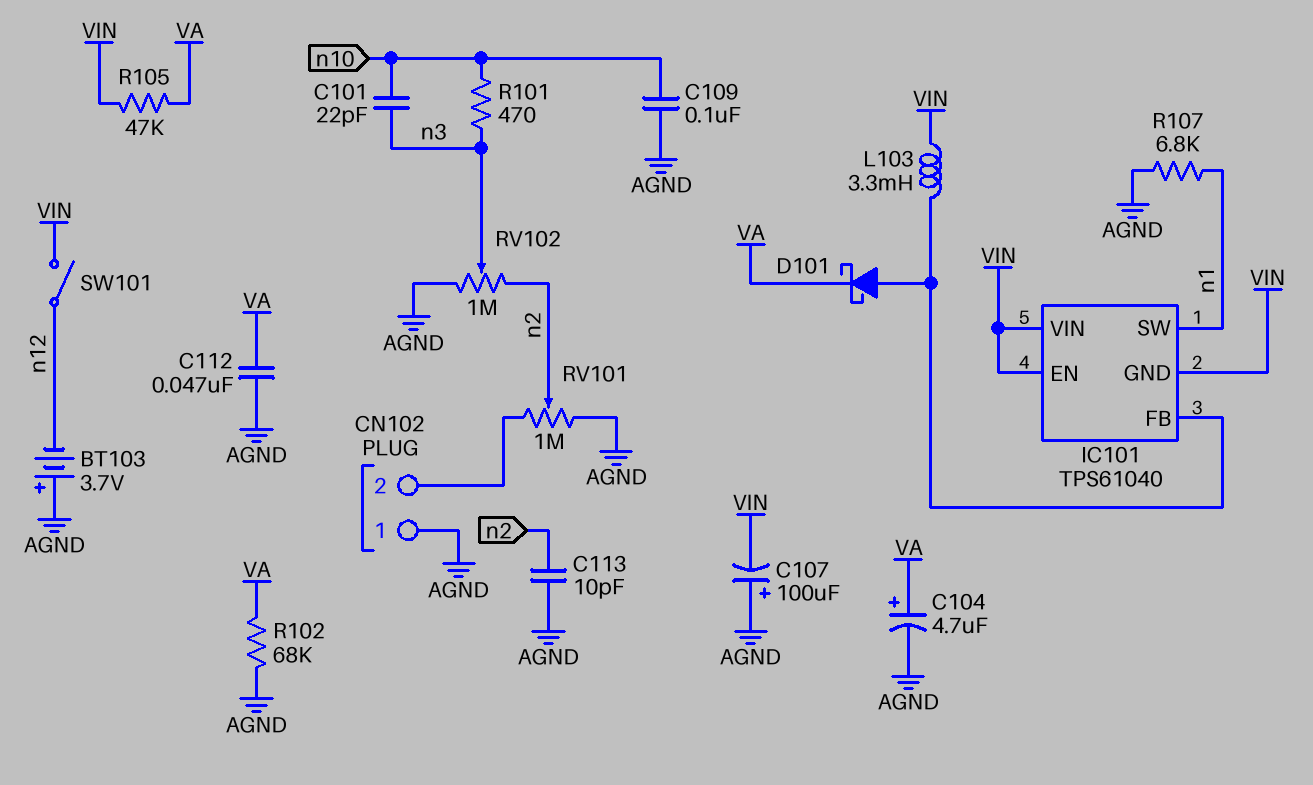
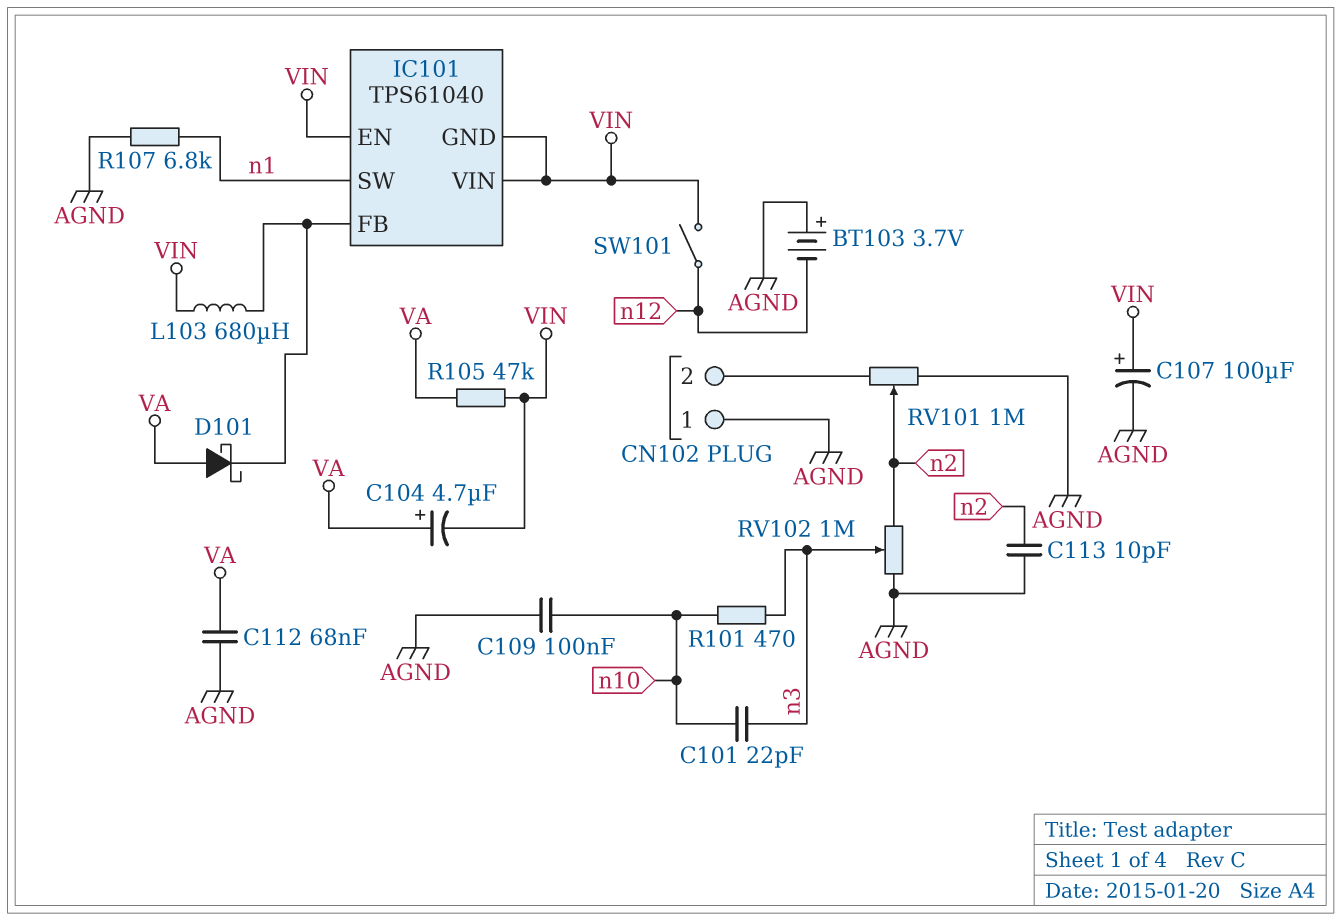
C104: 4.7uF (plus VA, minus AGND) -> 4.7uF (plus VA, minus VIN)
C107: 100uF (plus AGND, minus VIN) -> 100uF (plus VIN, minus AGND)
C112: 47nF (AGND, VA) -> 68nF (AGND, VA)
D101: schottky (A IC101/FB, K VA) -> schottky (A VA, K IC101/FB)
L103: 3.3mH (IC101/FB, VIN) -> 680uH (IC101/FB, VIN)
R102: 68k (AGND, VA) -> none

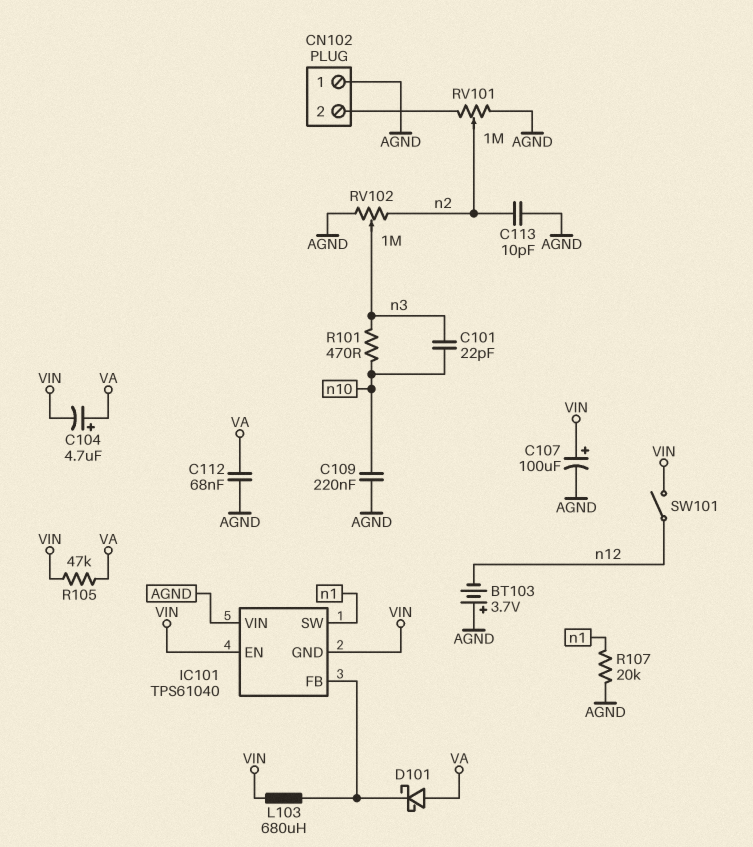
C109: 100nF (AGND, n10) -> 220nF (AGND, n10)
IC101 pin VIN: VIN -> AGND
R107: 6.8k (AGND, n1) -> 20k (AGND, n1)

